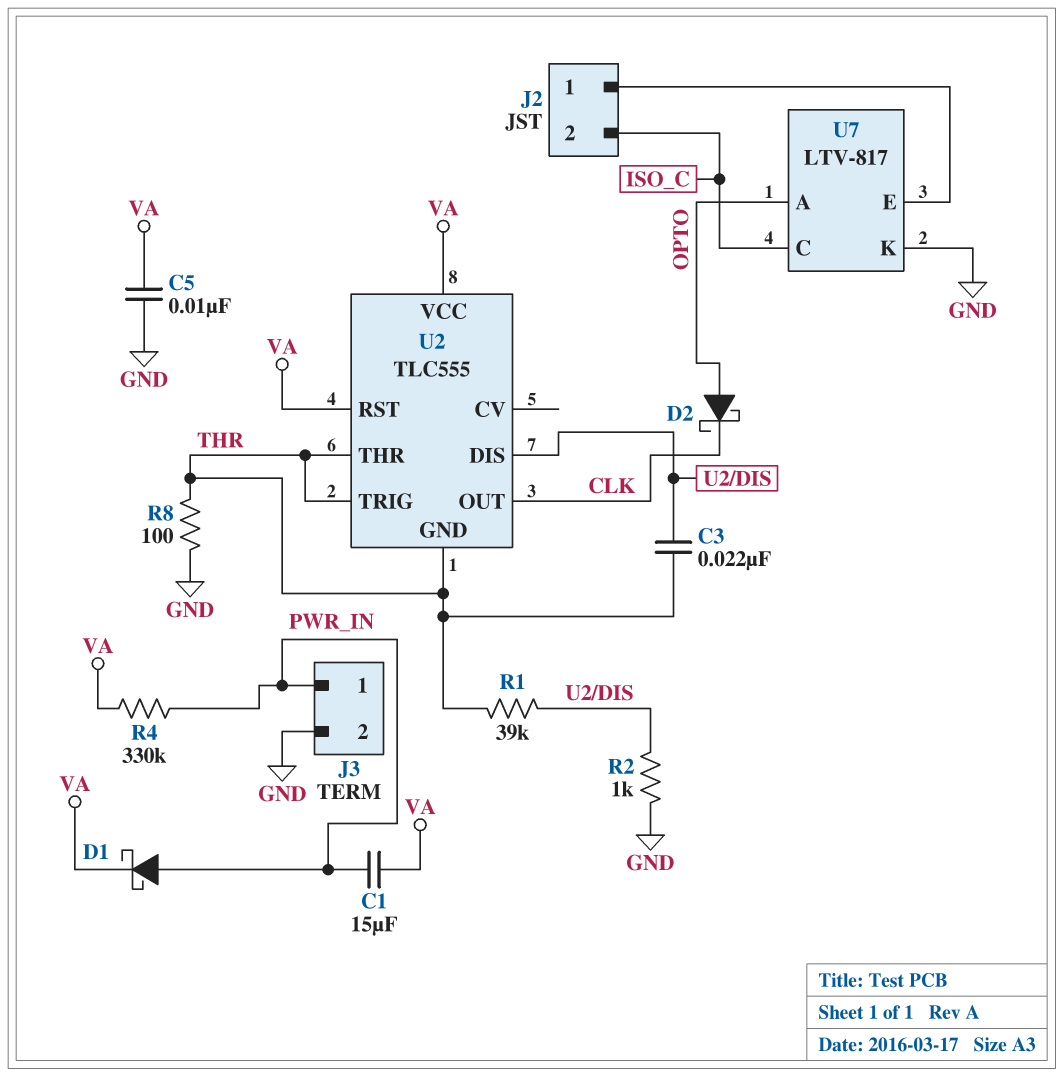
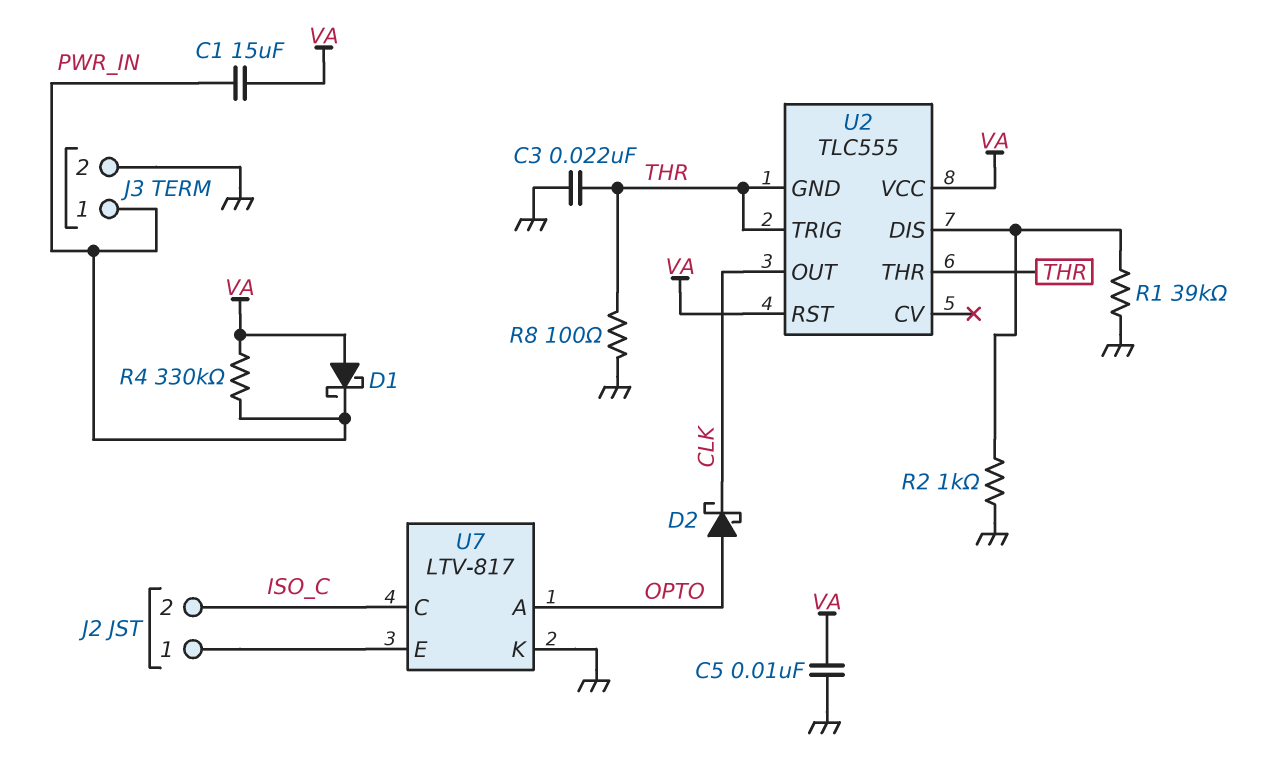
C3: 22nF (THR, U2/DIS) -> 22nF (GND, THR)
D1: schottky (A PWR_IN, K VA) -> schottky (A VA, K PWR_IN)
R1: 39k (THR, U2/DIS) -> 39k (GND, U2/DIS)

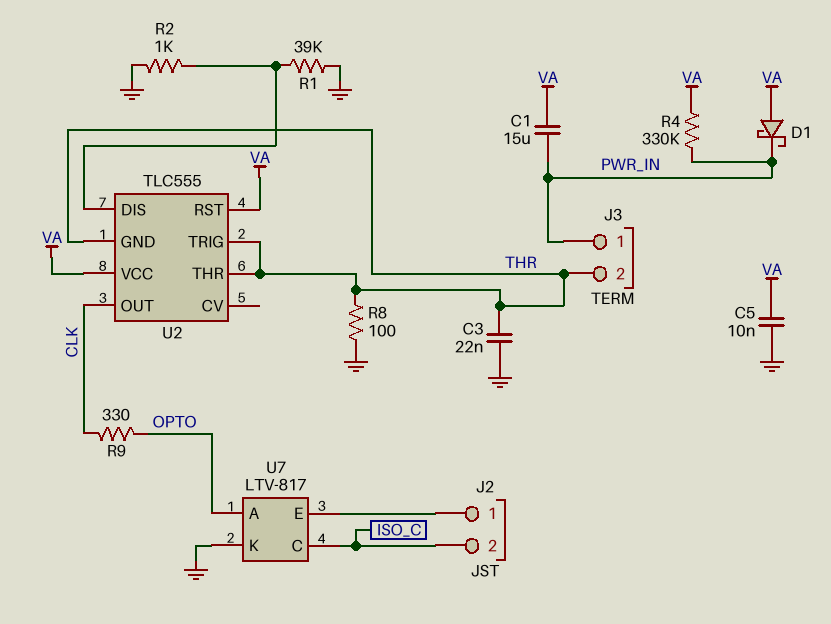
D2: schottky (A OPTO, K CLK) -> none
J3 pin 2: GND -> THR
R9: none -> 330 (CLK, OPTO)

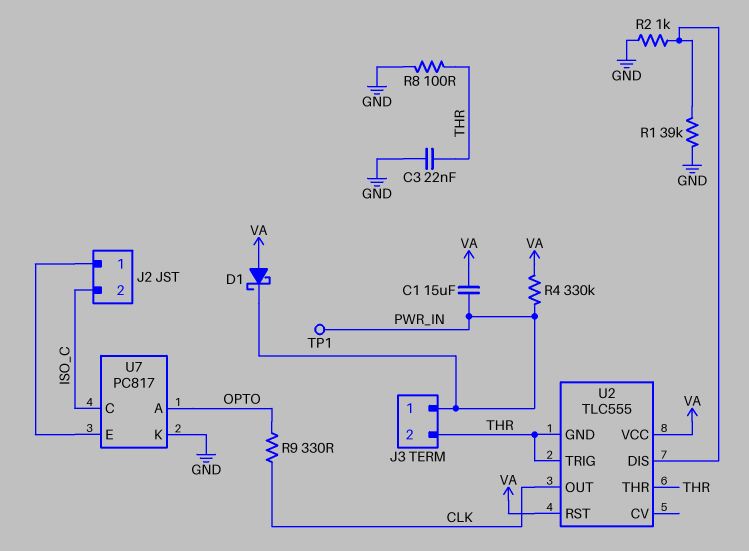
C5: 10nF (GND, VA) -> none
TP1: none -> test point (PWR_IN)
U7: LTV-817 -> PC817

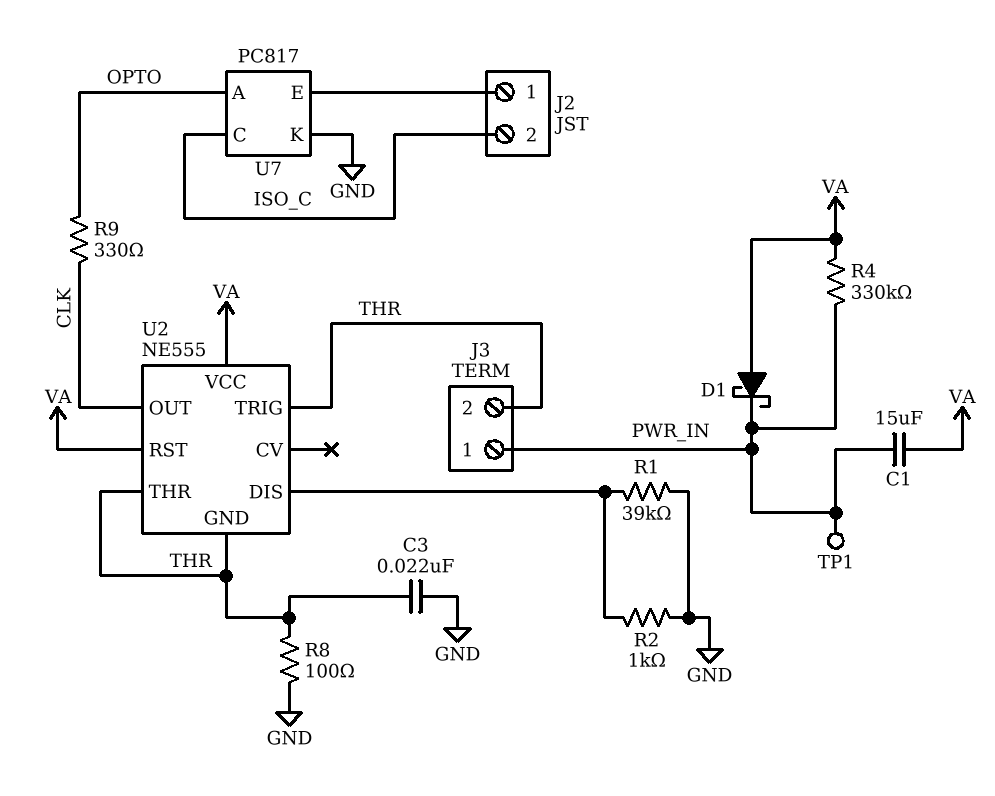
U2: TLC555 -> NE555

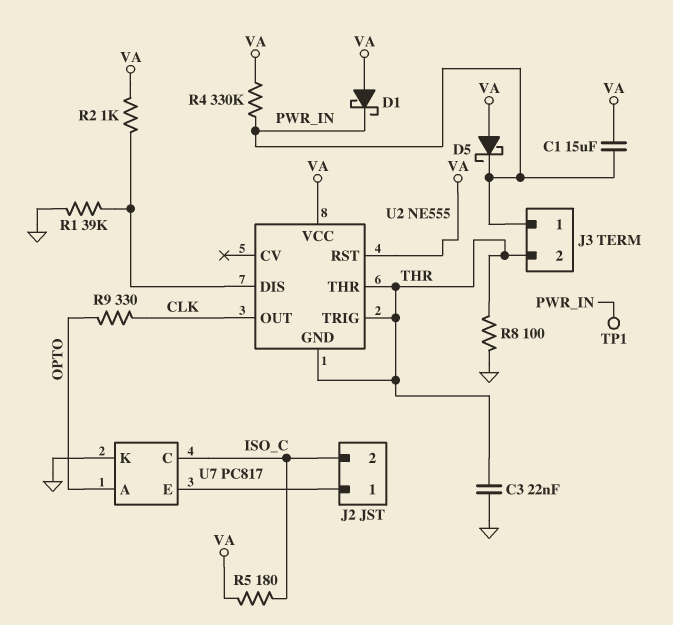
D5: none -> schottky (A VA, K PWR_IN)
R2: 1k (GND, U2/DIS) -> 1k (U2/DIS, VA)
R5: none -> 180 (ISO_C, VA)

